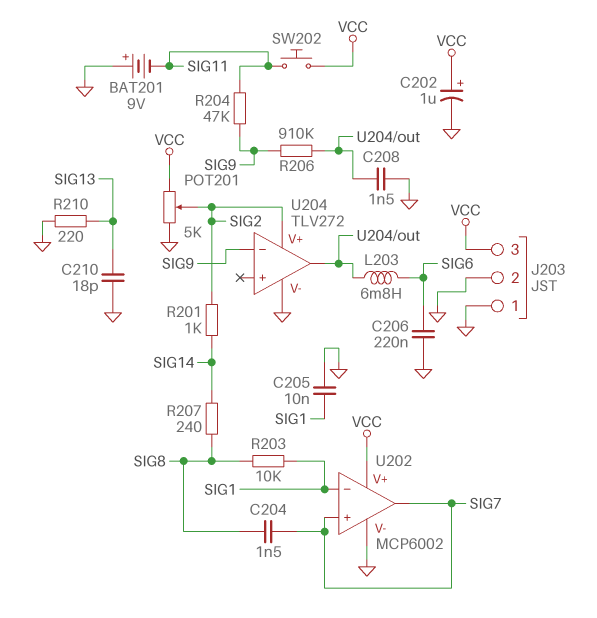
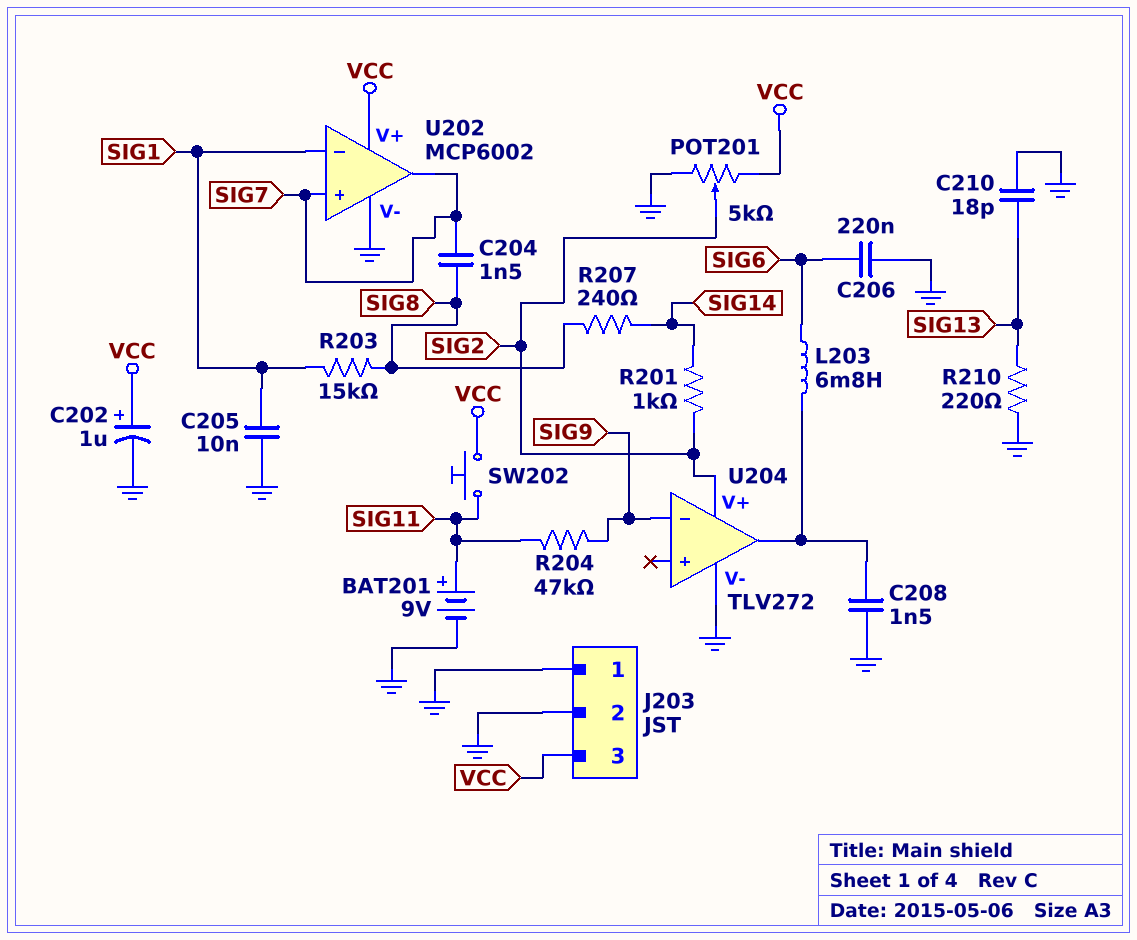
BAT201: 9V (plus GND, minus SIG11) -> 9V (plus SIG11, minus GND)
R203: 10k (SIG1, SIG8) -> 15k (SIG1, SIG8)
R206: 910k (SIG9, U204/out) -> none

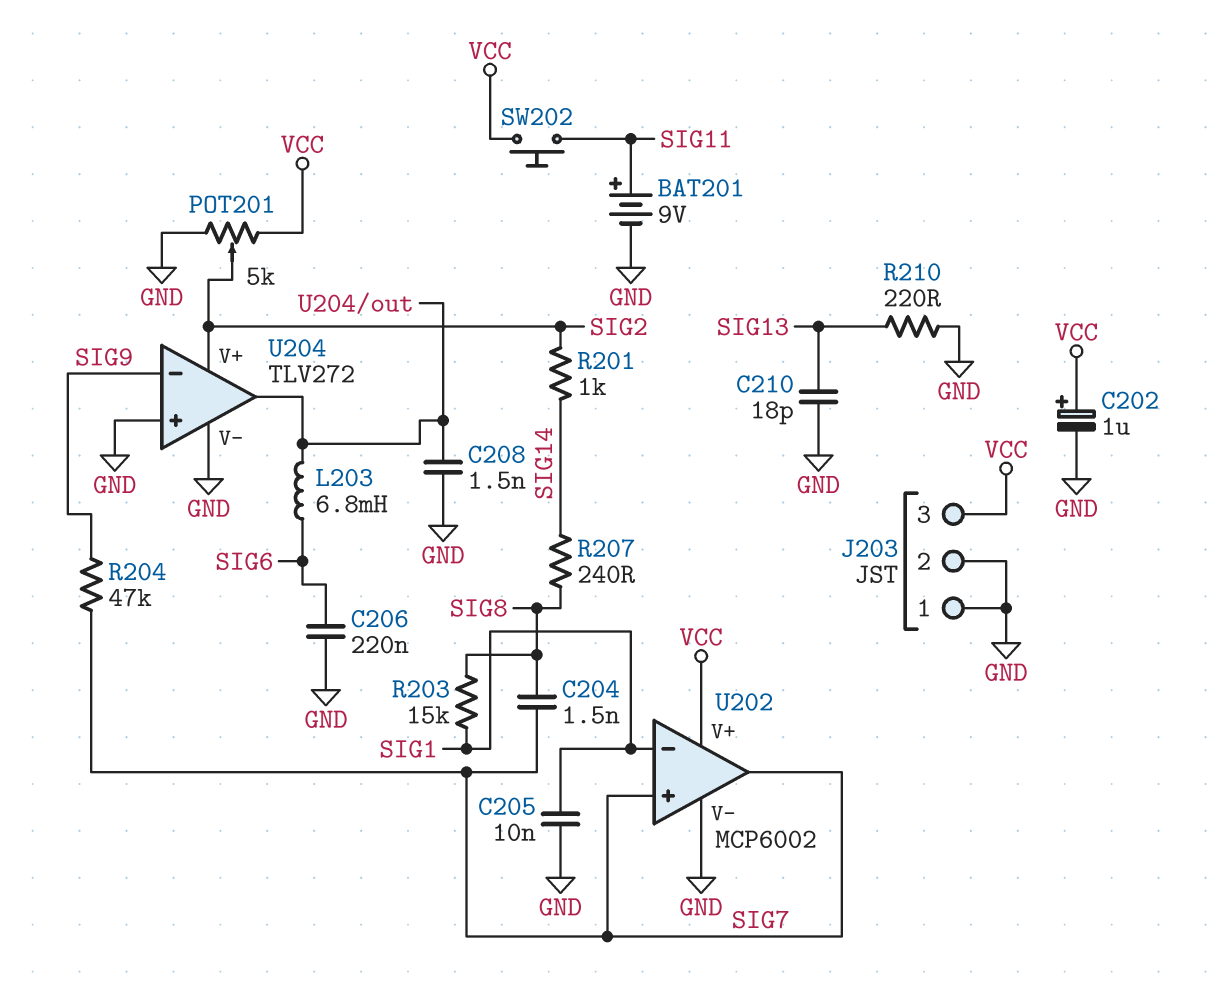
R204: 47k (SIG9, SIG11) -> 47k (SIG7, SIG9)
U204 pin in+: none -> GND

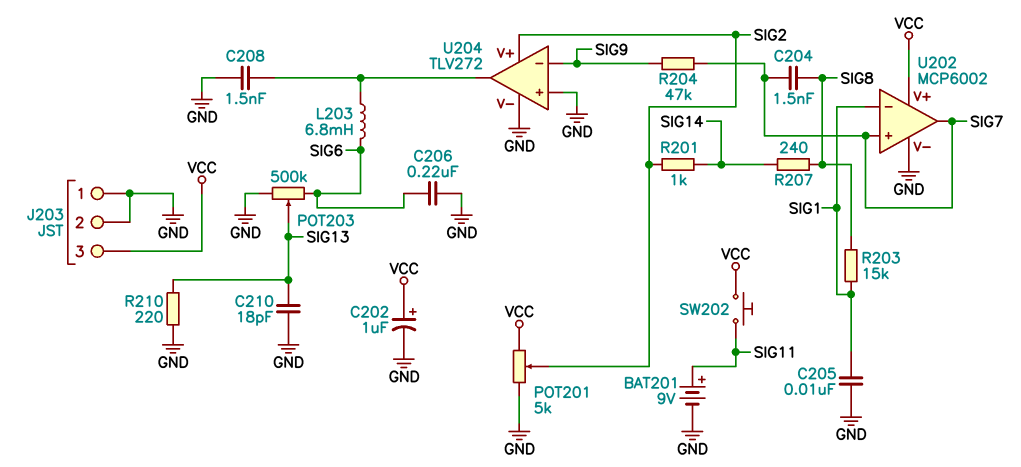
POT203: none -> 500k (GND, SIG6, wiper SIG13)

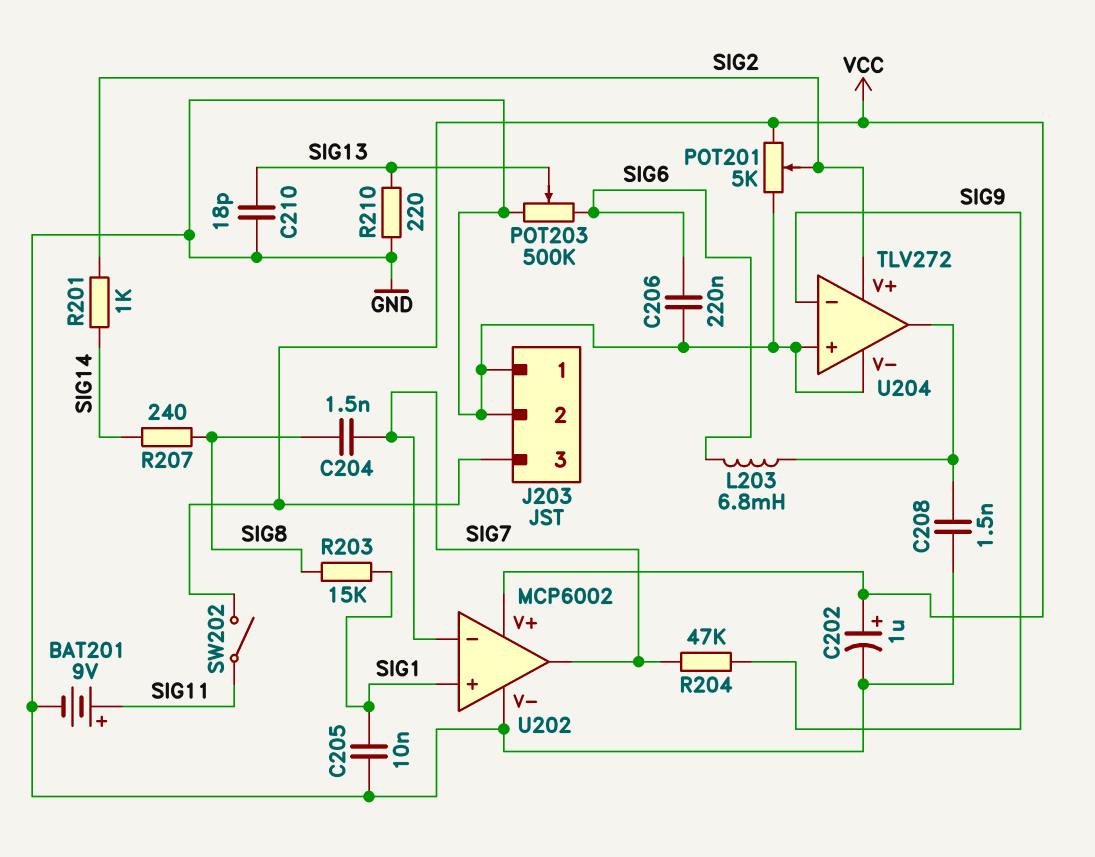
SW202: button (SIG11, VCC) -> switch (SIG11, VCC)
U202 pin in+: SIG7 -> SIG1
U202 pin in-: SIG1 -> SIG7

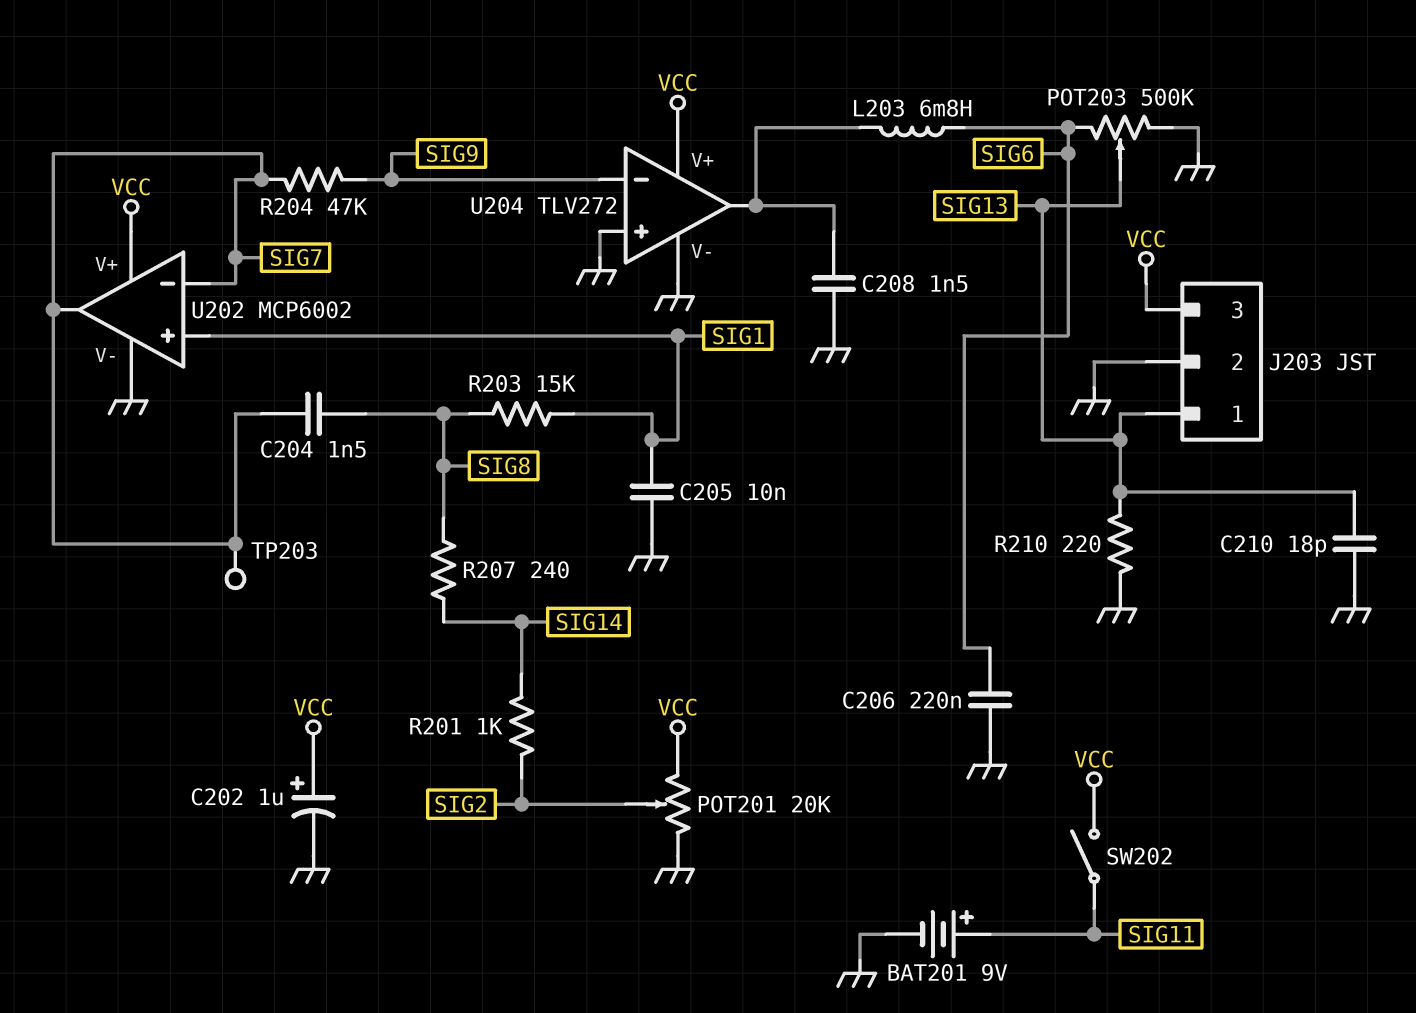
J203 pin 1: GND -> SIG13
POT201: 5k (GND, VCC, wiper SIG2) -> 20k (GND, VCC, wiper SIG2)
TP203: none -> test point (SIG7)
U204 pin V+: SIG2 -> VCC

